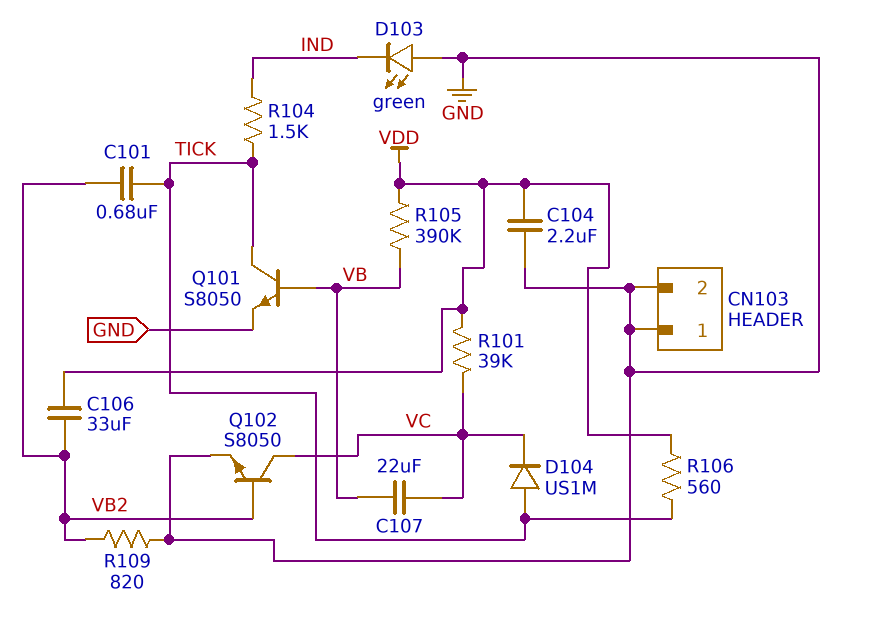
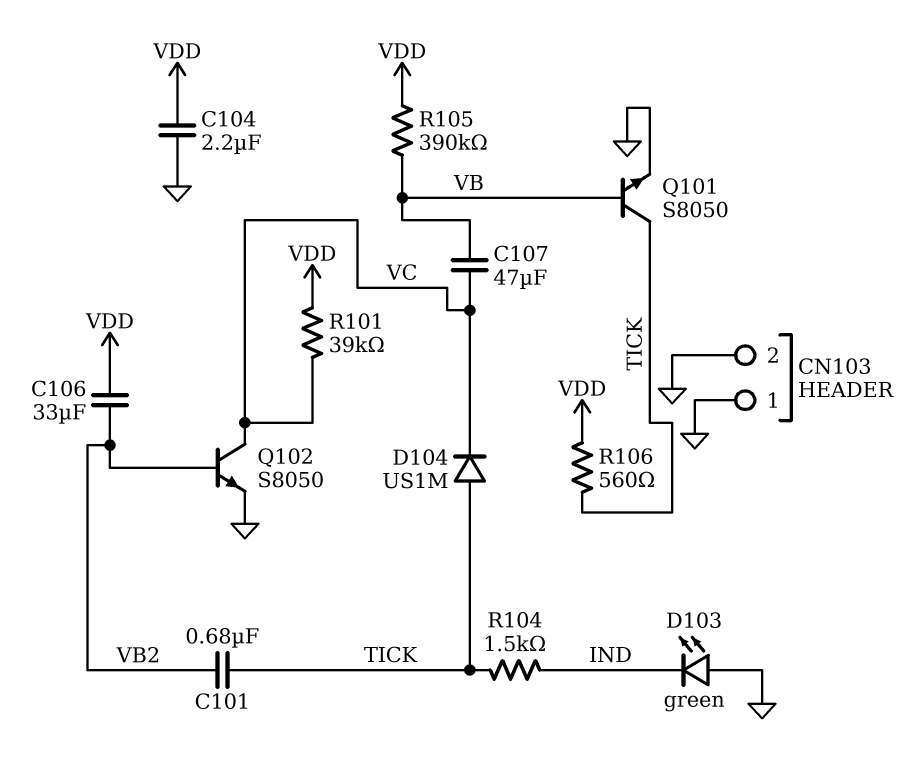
C107: 22uF (VB, VC) -> 47uF (VB, VC)
R109: 820 (GND, VB2) -> none

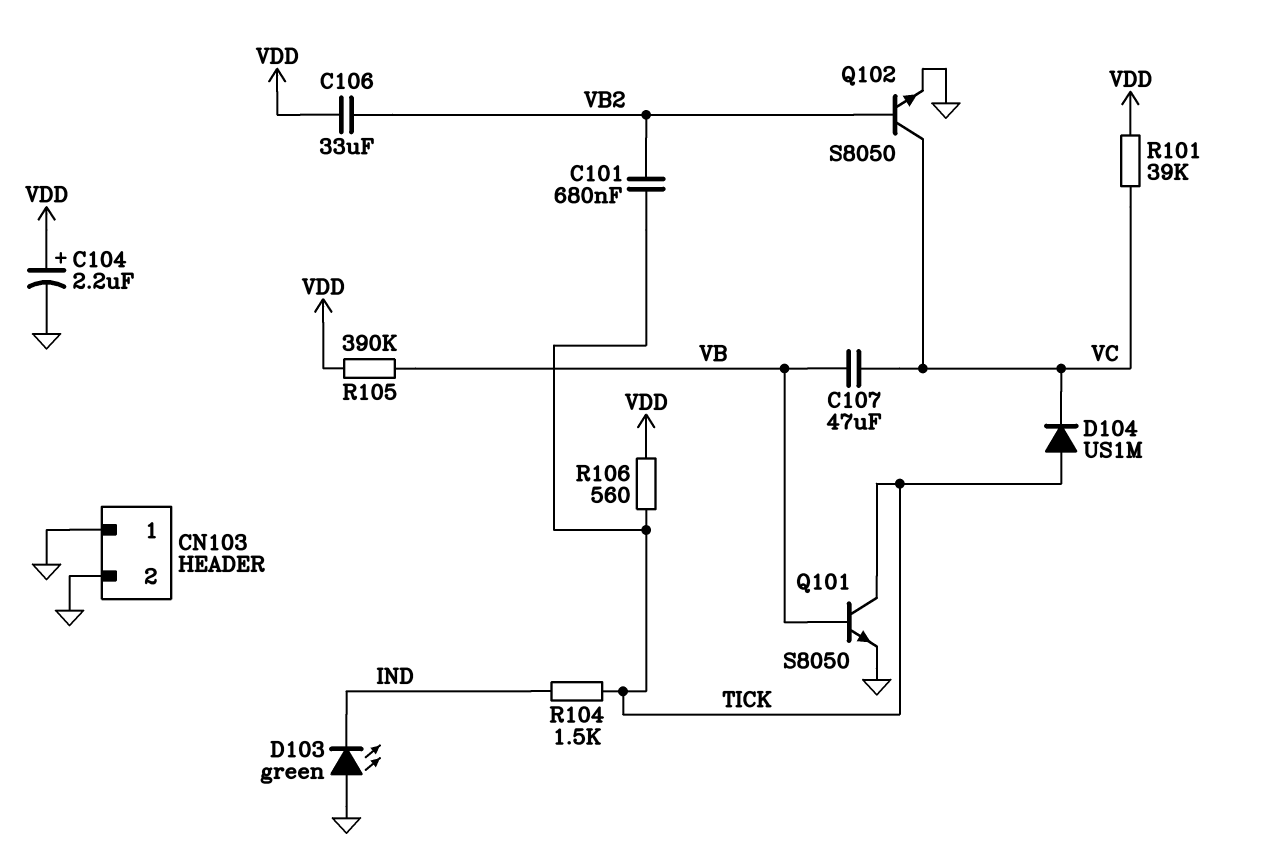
C104: 2.2uF (GND, VDD) -> 2.2uF (plus VDD, minus GND)

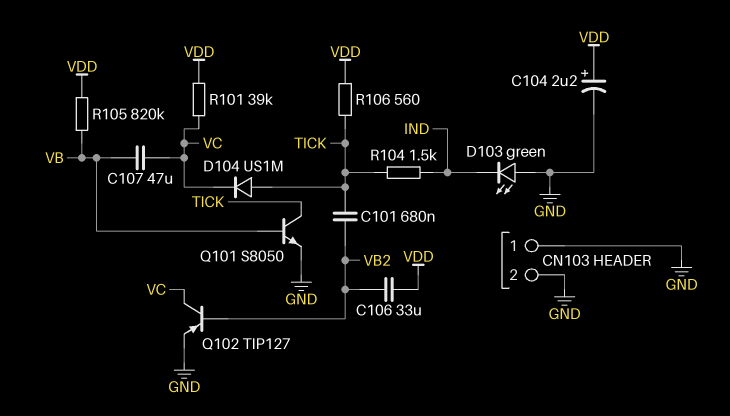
Q102: NPN S8050 (B VB2, C VC, E GND) -> PNP TIP127 (B VB2, C VC, E GND)
R105: 390k (VB, VDD) -> 820k (VB, VDD)

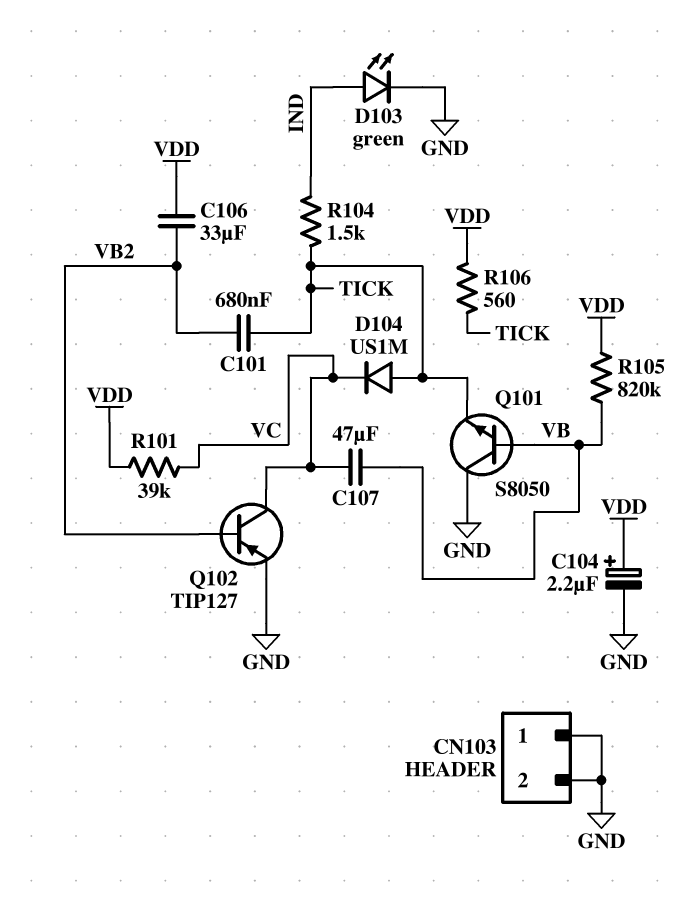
D103: LED green (A GND, K IND) -> LED green (A IND, K GND)
Q101: NPN S8050 (B VB, C TICK, E GND) -> NPN S8050 (B VB, C GND, E TICK)

